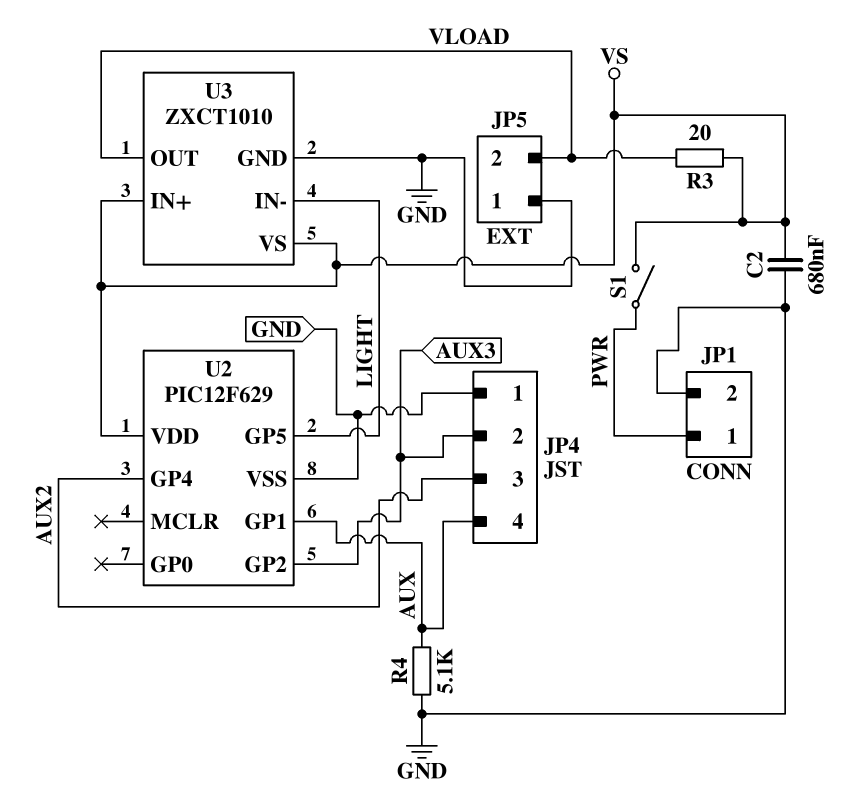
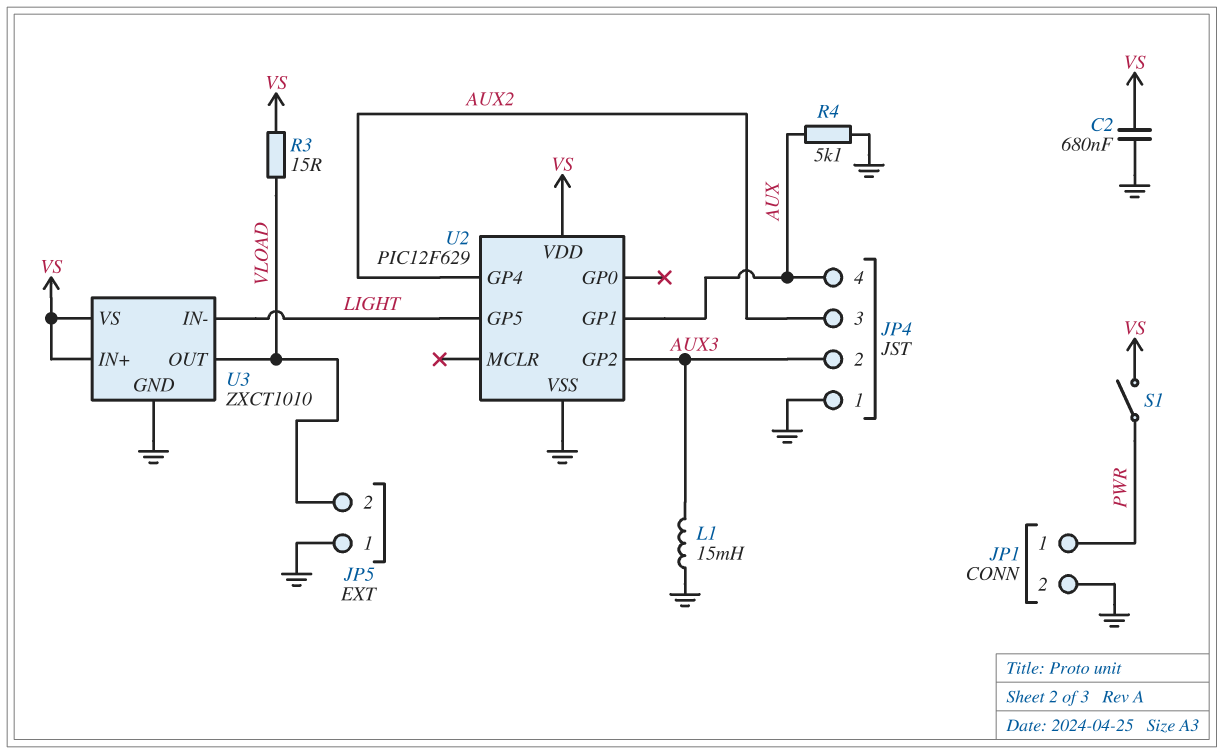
L1: none -> 15mH (AUX3, GND)
R3: 20 (VLOAD, VS) -> 15 (VLOAD, VS)

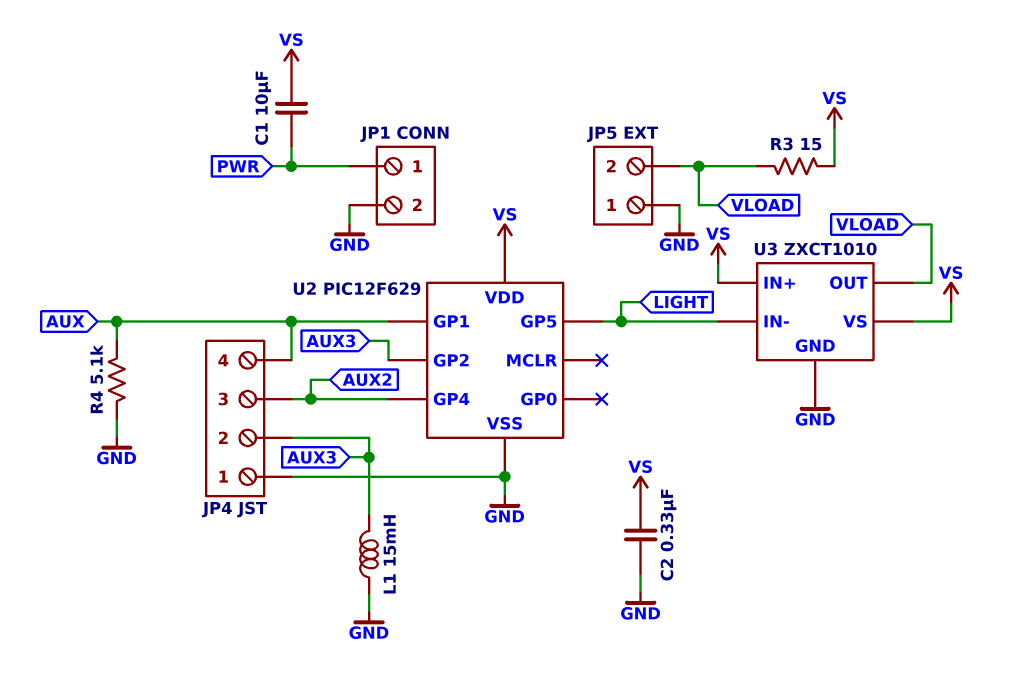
C1: none -> 10uF (PWR, VS)
C2: 680nF (GND, VS) -> 330nF (GND, VS)
S1: switch (PWR, VS) -> none

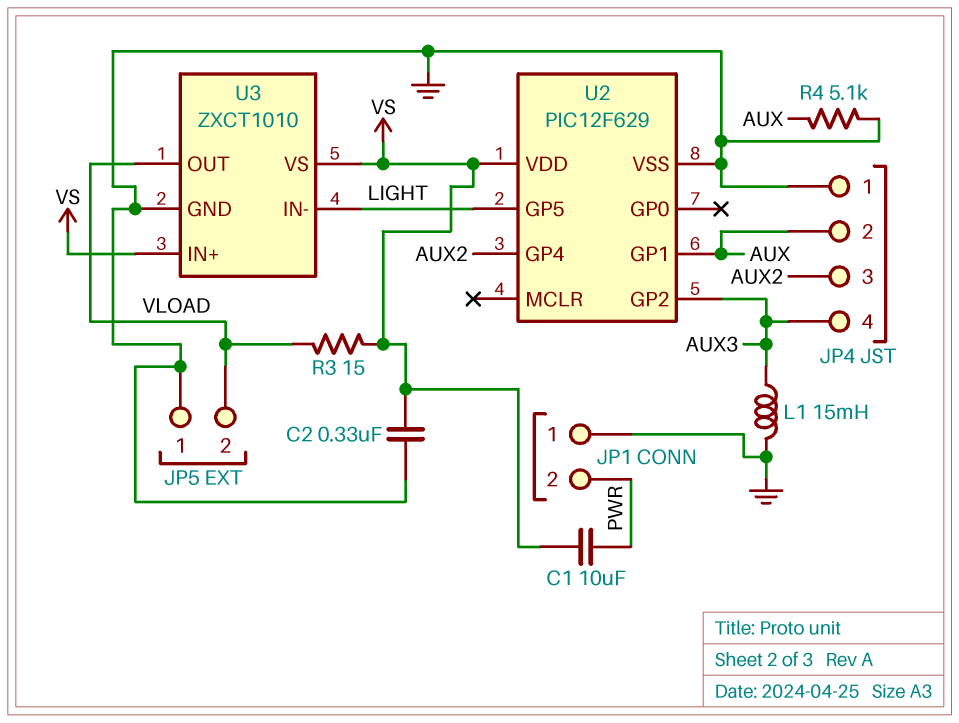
JP1 pin 1: PWR -> GND
JP1 pin 2: GND -> PWR
JP4 pin 2: AUX3 -> AUX
JP4 pin 4: AUX -> AUX3

